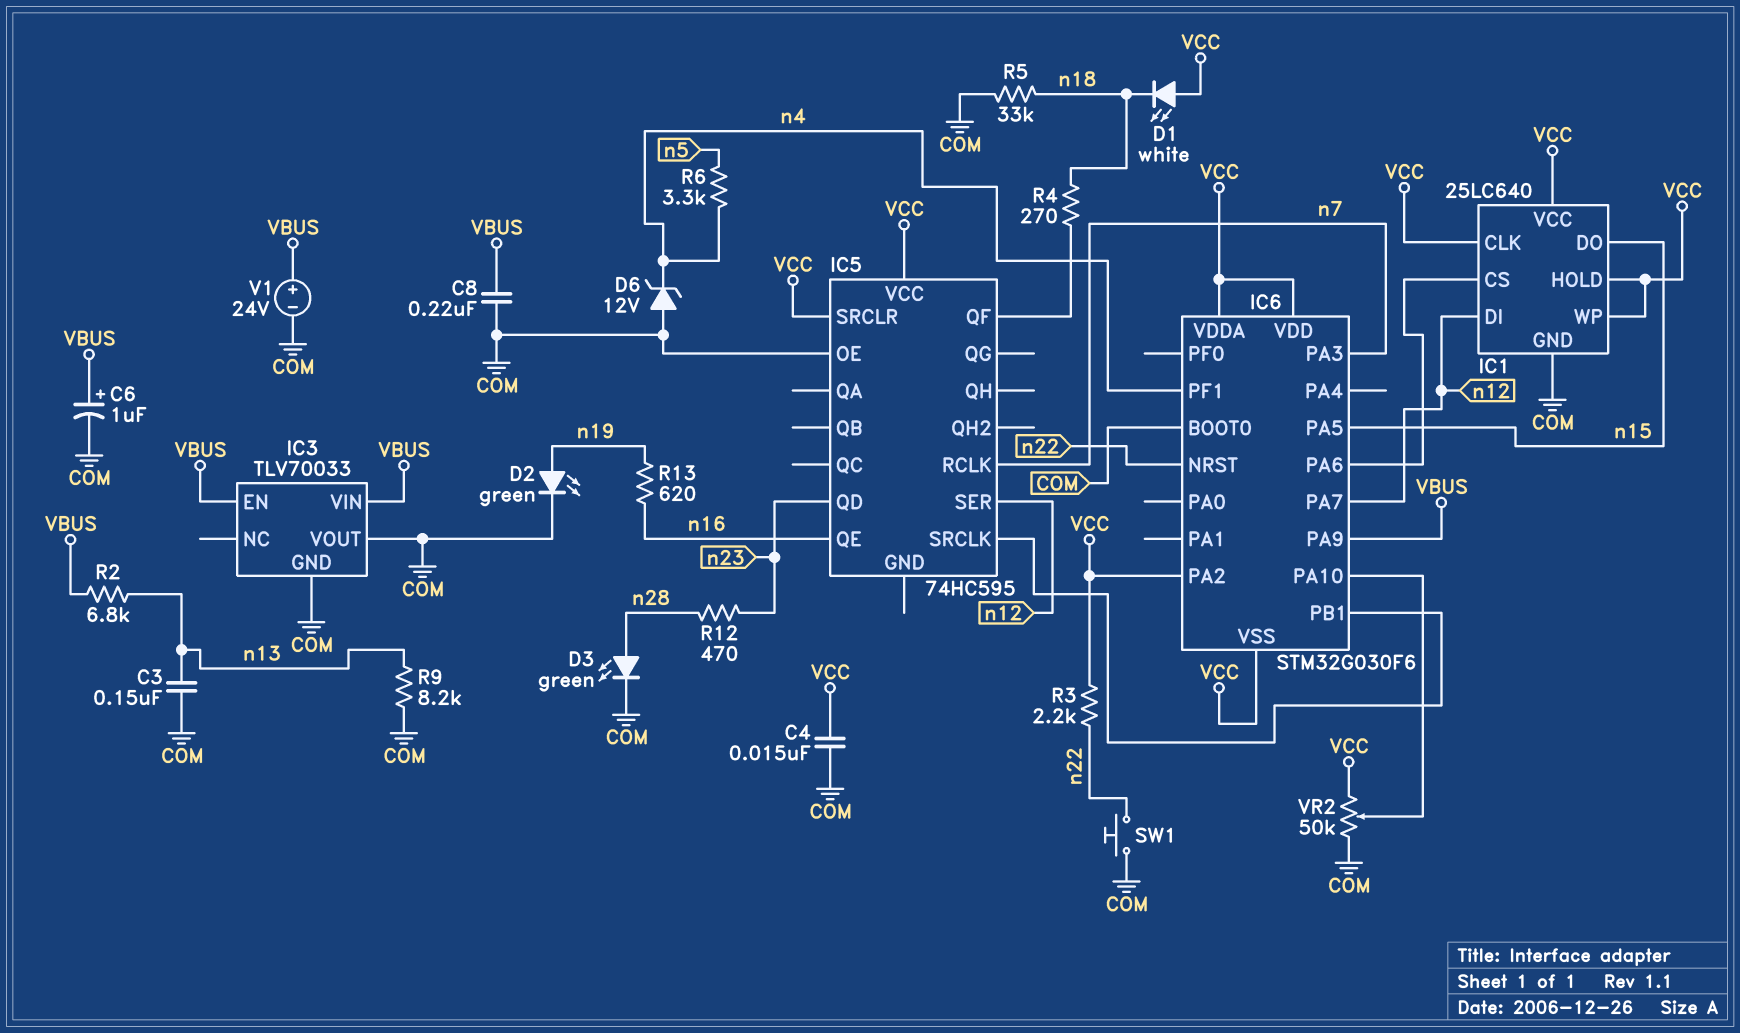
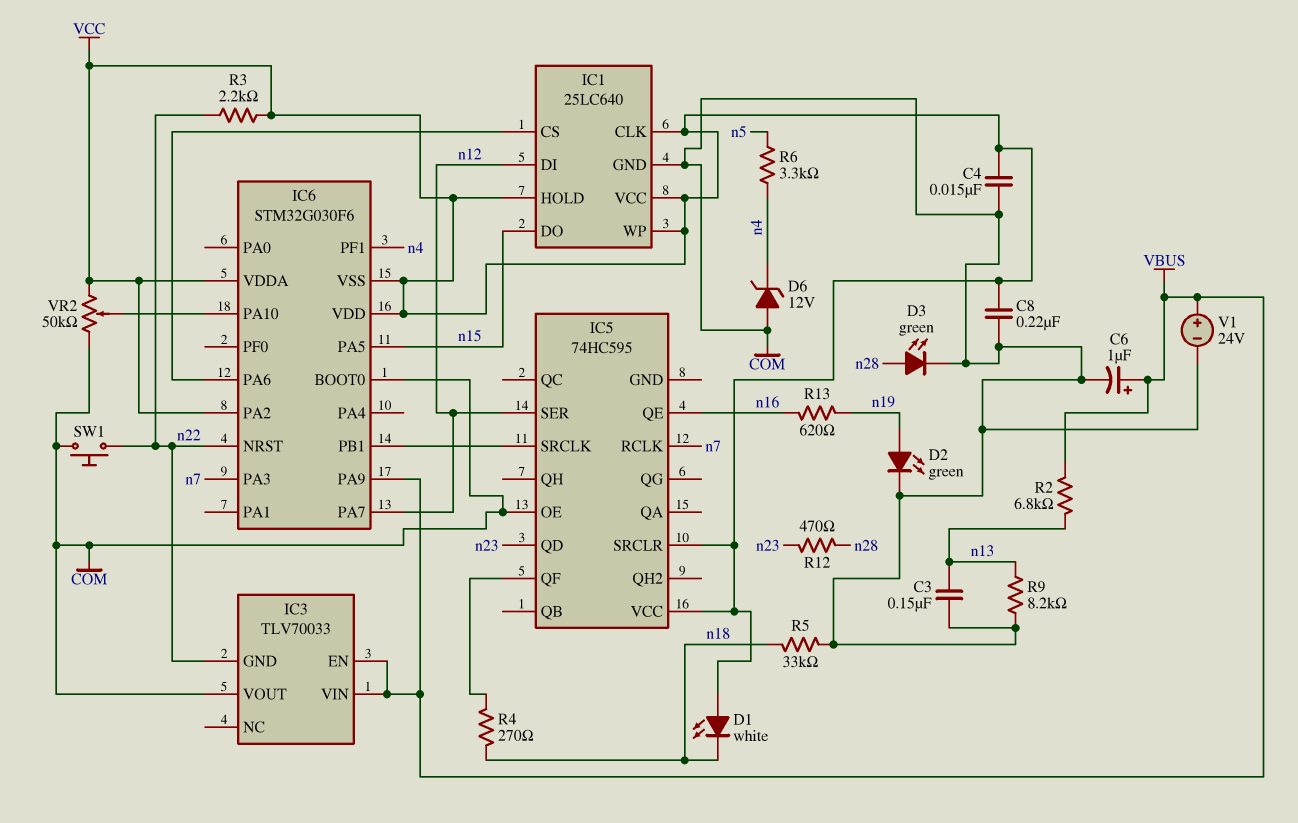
C8: 220nF (COM, VBUS) -> 220nF (COM, VCC)
IC3 pin GND: COM -> n22

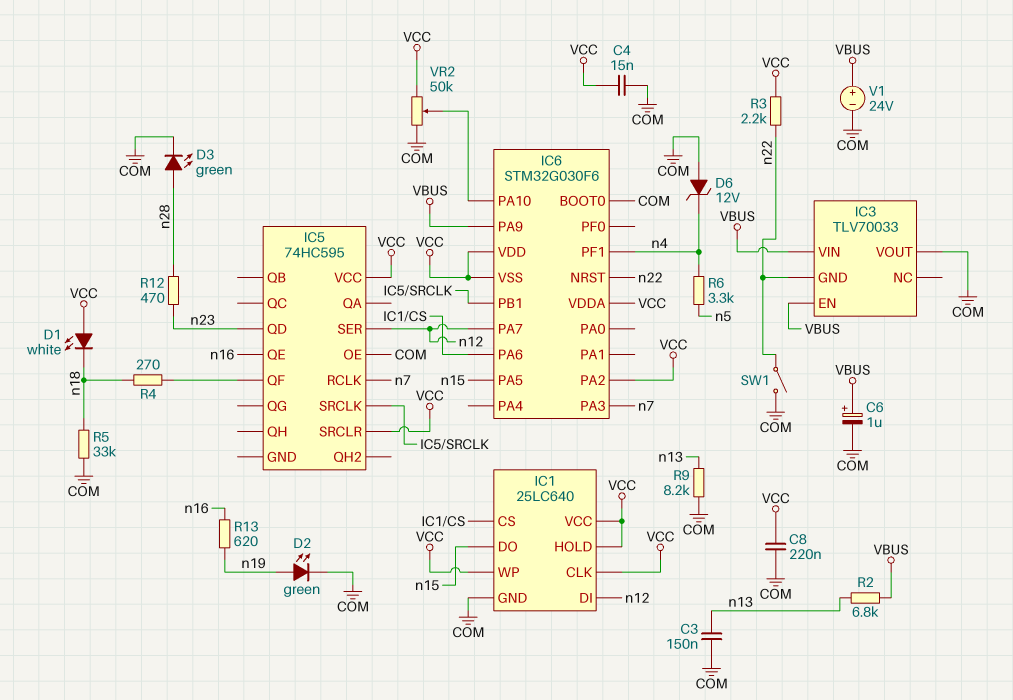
SW1: button (COM, n22) -> switch (COM, n22)

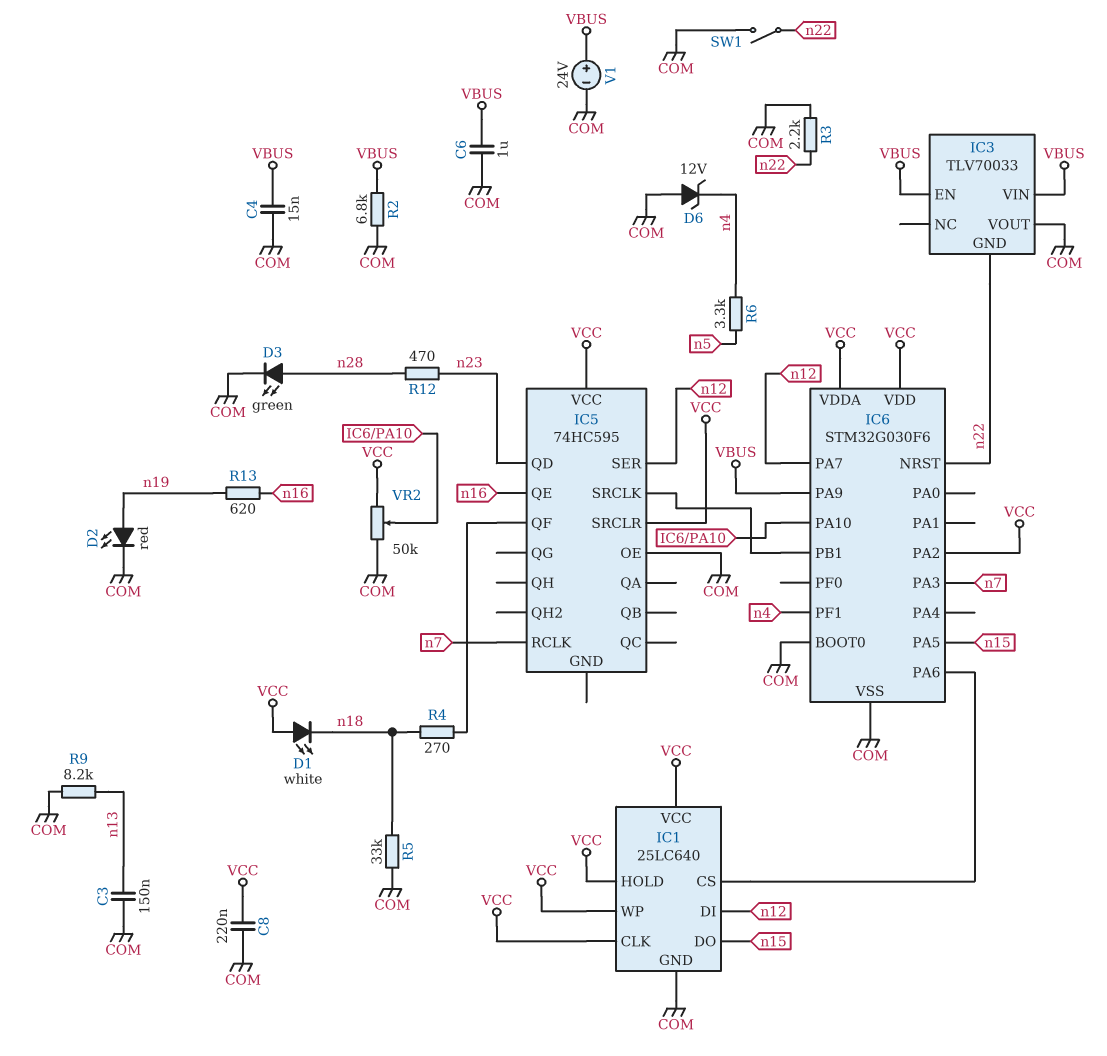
C4: 15nF (COM, VCC) -> 15nF (COM, VBUS)
C6: 1uF (plus VBUS, minus COM) -> 1uF (COM, VBUS)
D2: LED green (A n19, K COM) -> LED red (A n19, K COM)
IC6 pin VSS: VCC -> COM
R2: 6.8k (VBUS, n13) -> 6.8k (COM, VBUS)
R3: 2.2k (VCC, n22) -> 2.2k (COM, n22)

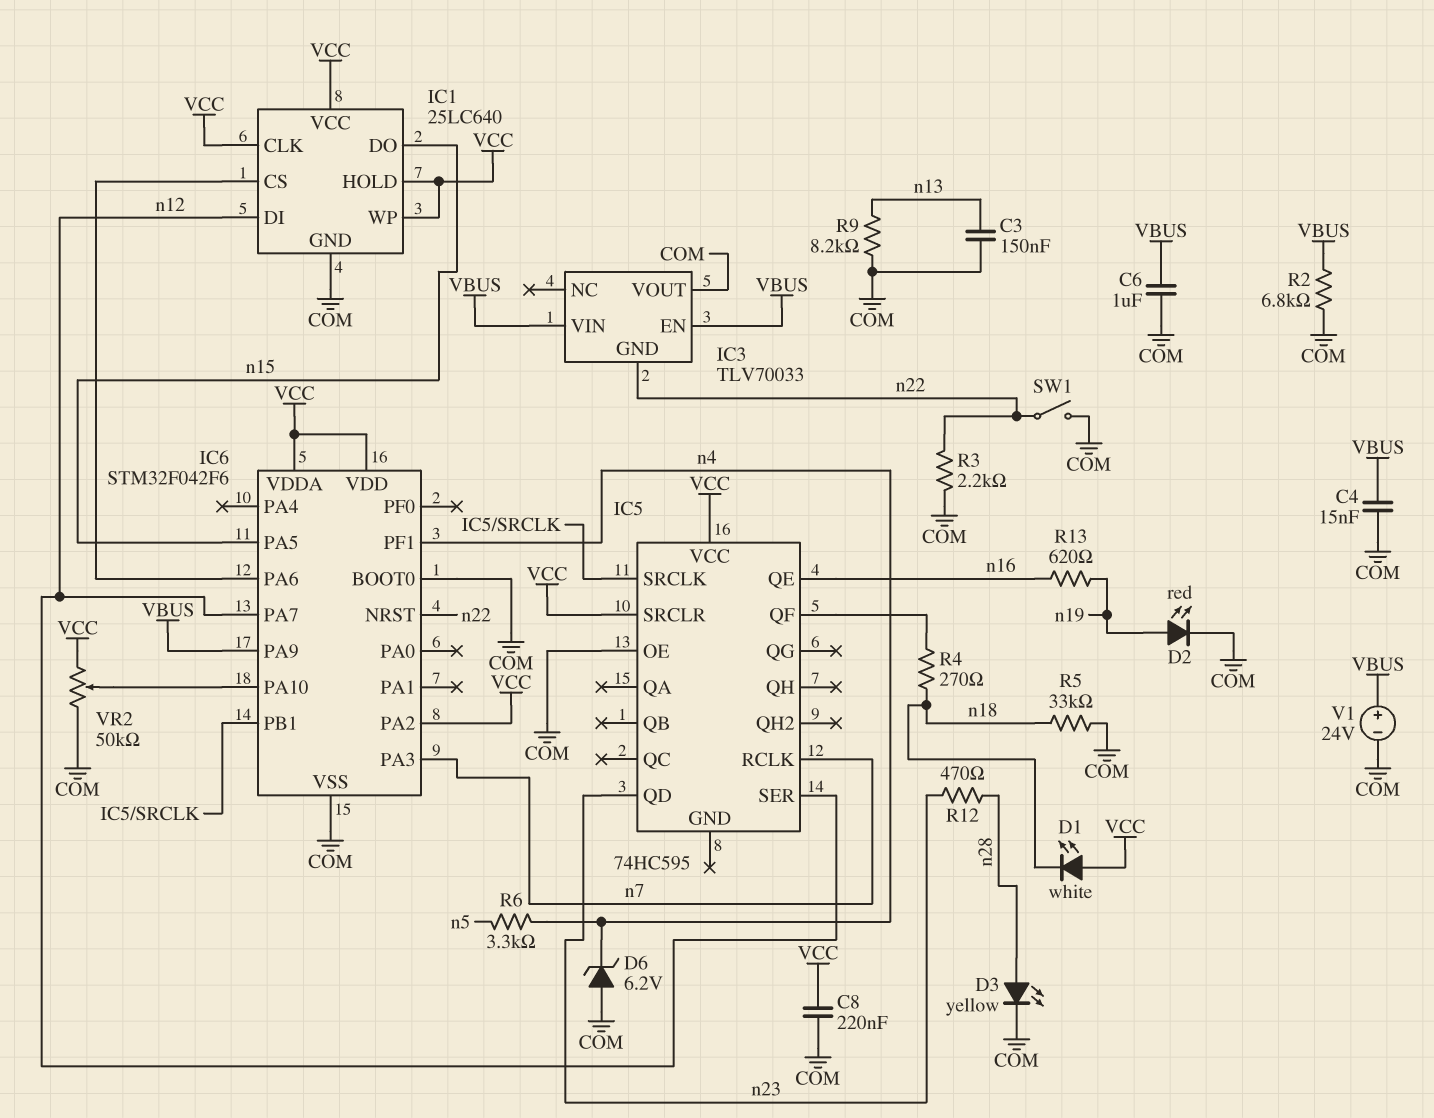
D3: LED green (A n28, K COM) -> LED yellow (A n28, K COM)
D6: zener 12V (A COM, K n4) -> zener 6.2V (A COM, K n4)
IC6: STM32G030F6 -> STM32F042F6

